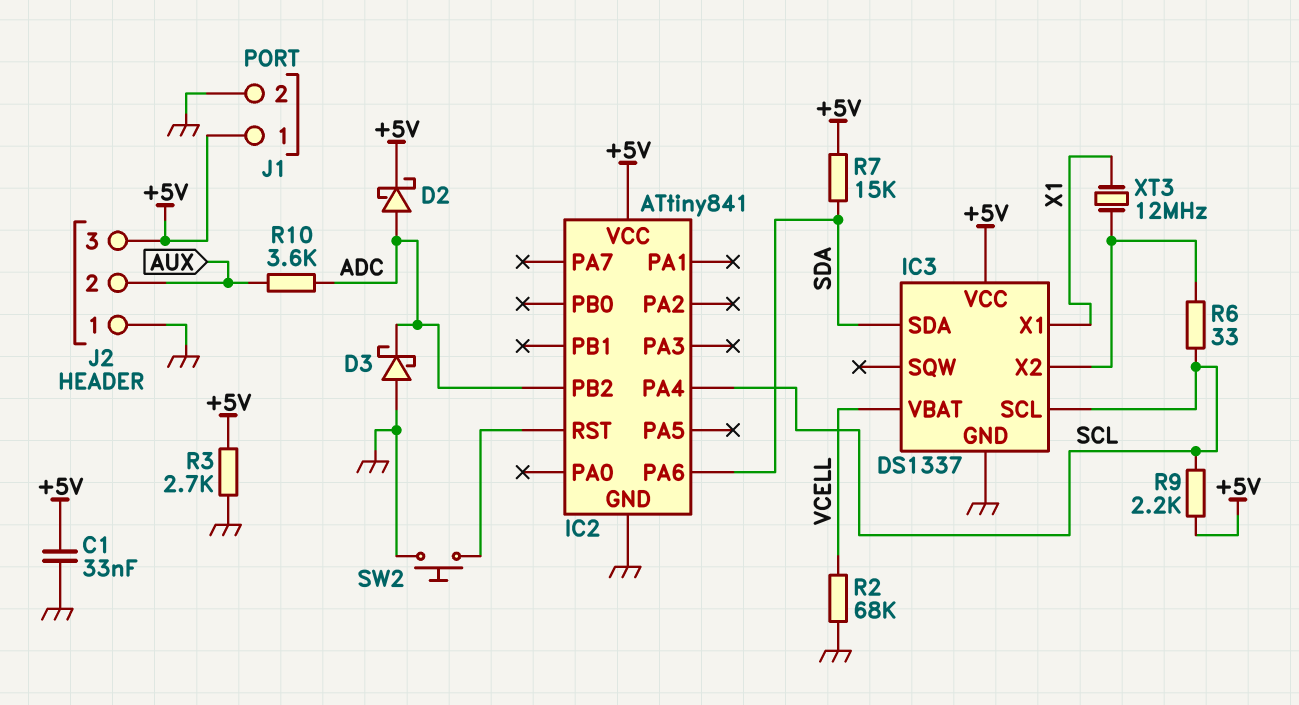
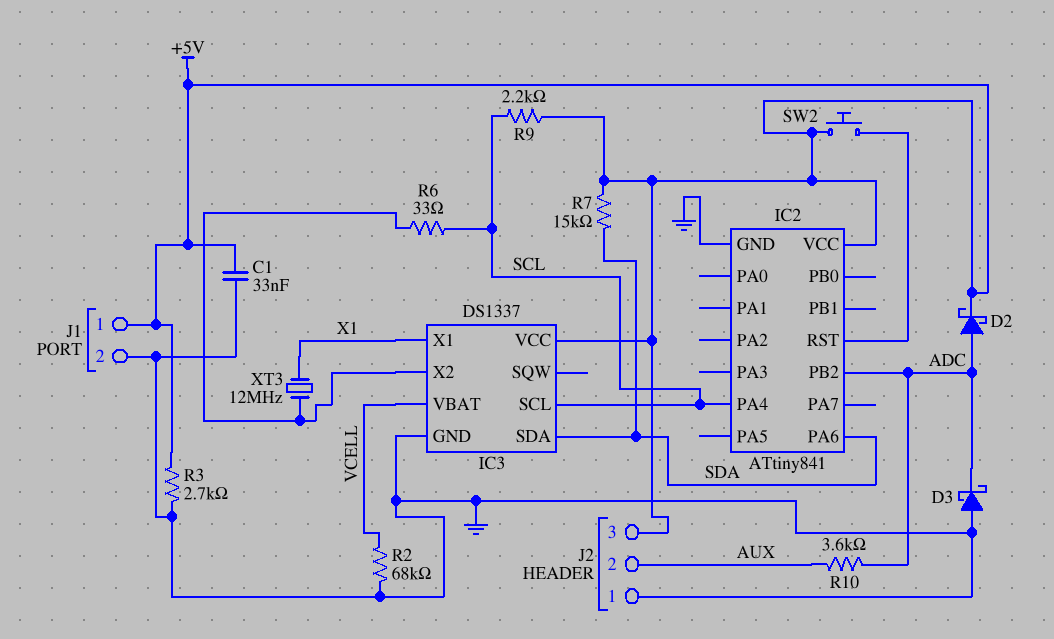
SW2: button (GND, IC2/RST) -> button (+5V, IC2/RST)

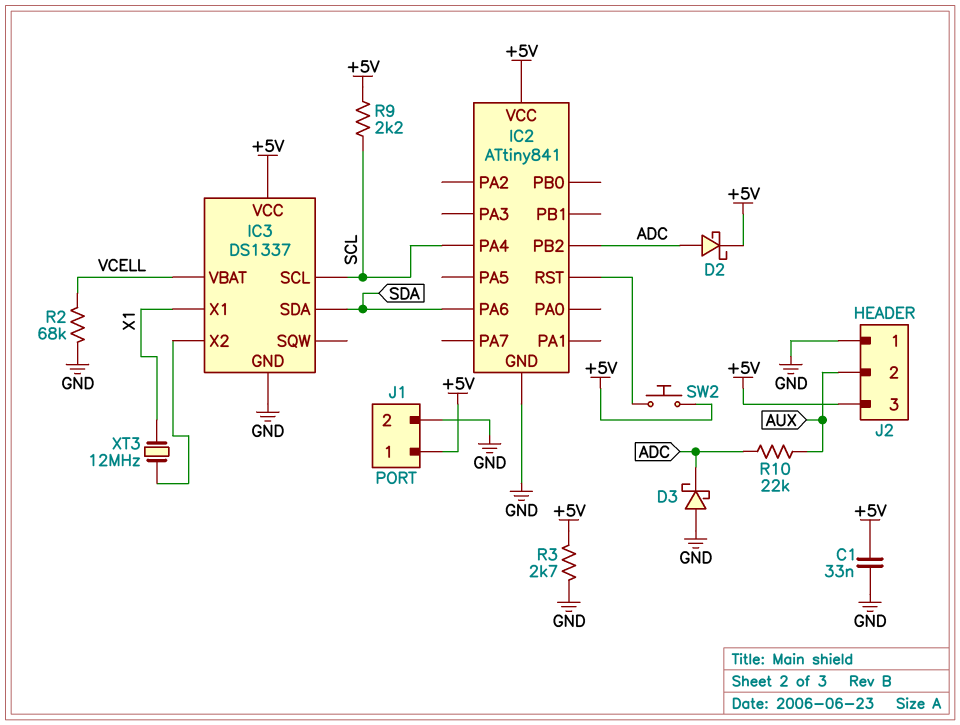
R6: 33 (IC3/X2, SCL) -> none
R7: 15k (+5V, SDA) -> none
R10: 3.6k (ADC, AUX) -> 22k (ADC, AUX)

